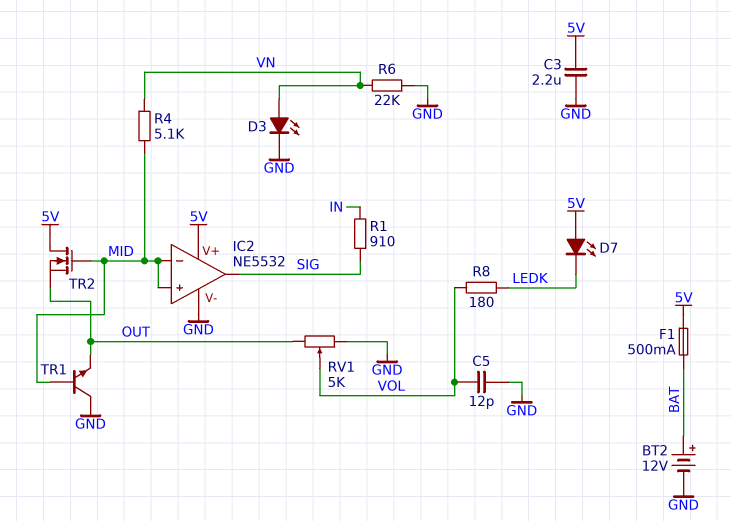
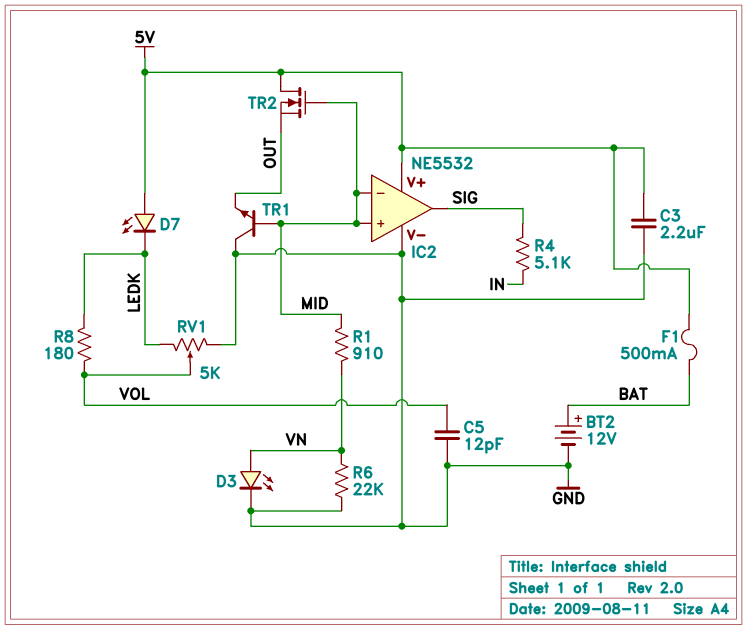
R1: 910 (IN, SIG) -> 910 (MID, VN)
R4: 5.1k (MID, VN) -> 5.1k (IN, SIG)
RV1: 5k (GND, OUT, wiper VOL) -> 5k (GND, LEDK, wiper VOL)

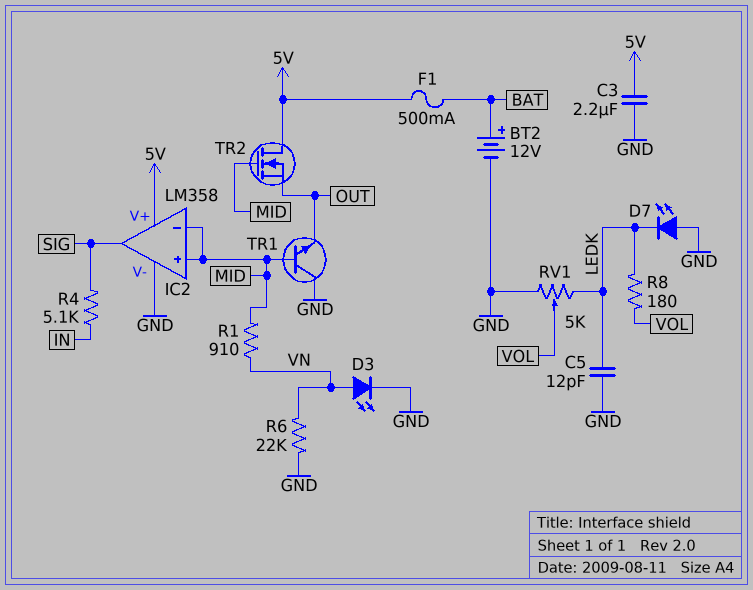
C5: 12pF (GND, VOL) -> 12pF (GND, LEDK)
D7: LED (A 5V, K LEDK) -> LED (A GND, K LEDK)
IC2: NE5532 -> LM358

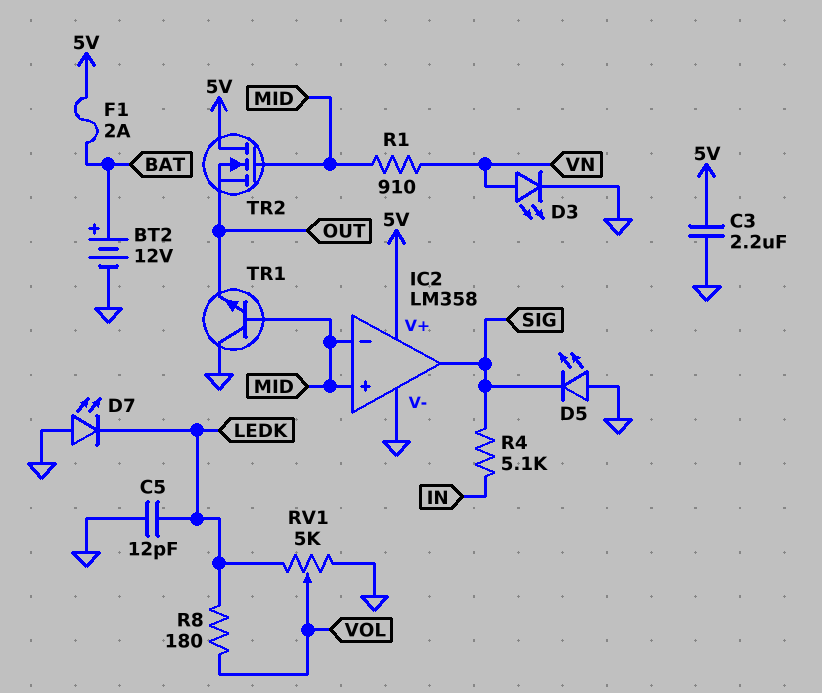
D5: none -> LED (A GND, K SIG)
F1: 500mA (5V, BAT) -> 2A (5V, BAT)
R6: 22k (GND, VN) -> none

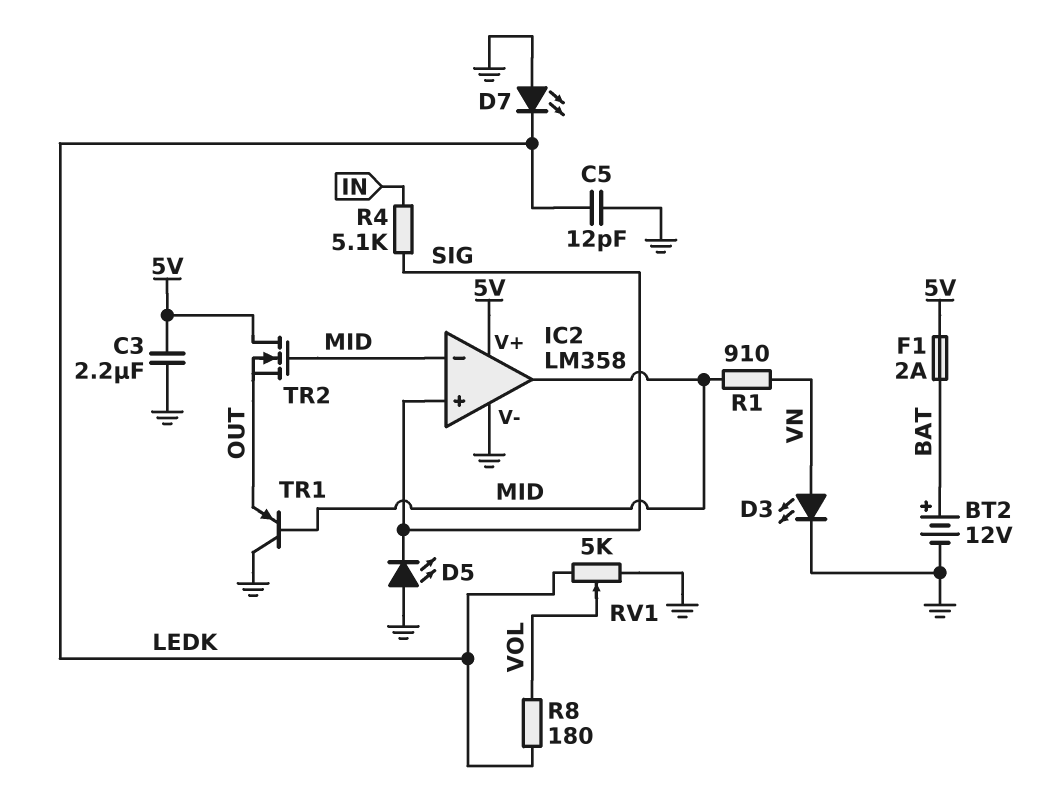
IC2 pin in+: MID -> SIG
IC2 pin out: SIG -> MID
TR1: NPN (B MID, C GND, E OUT) -> PNP (B MID, C GND, E OUT)

